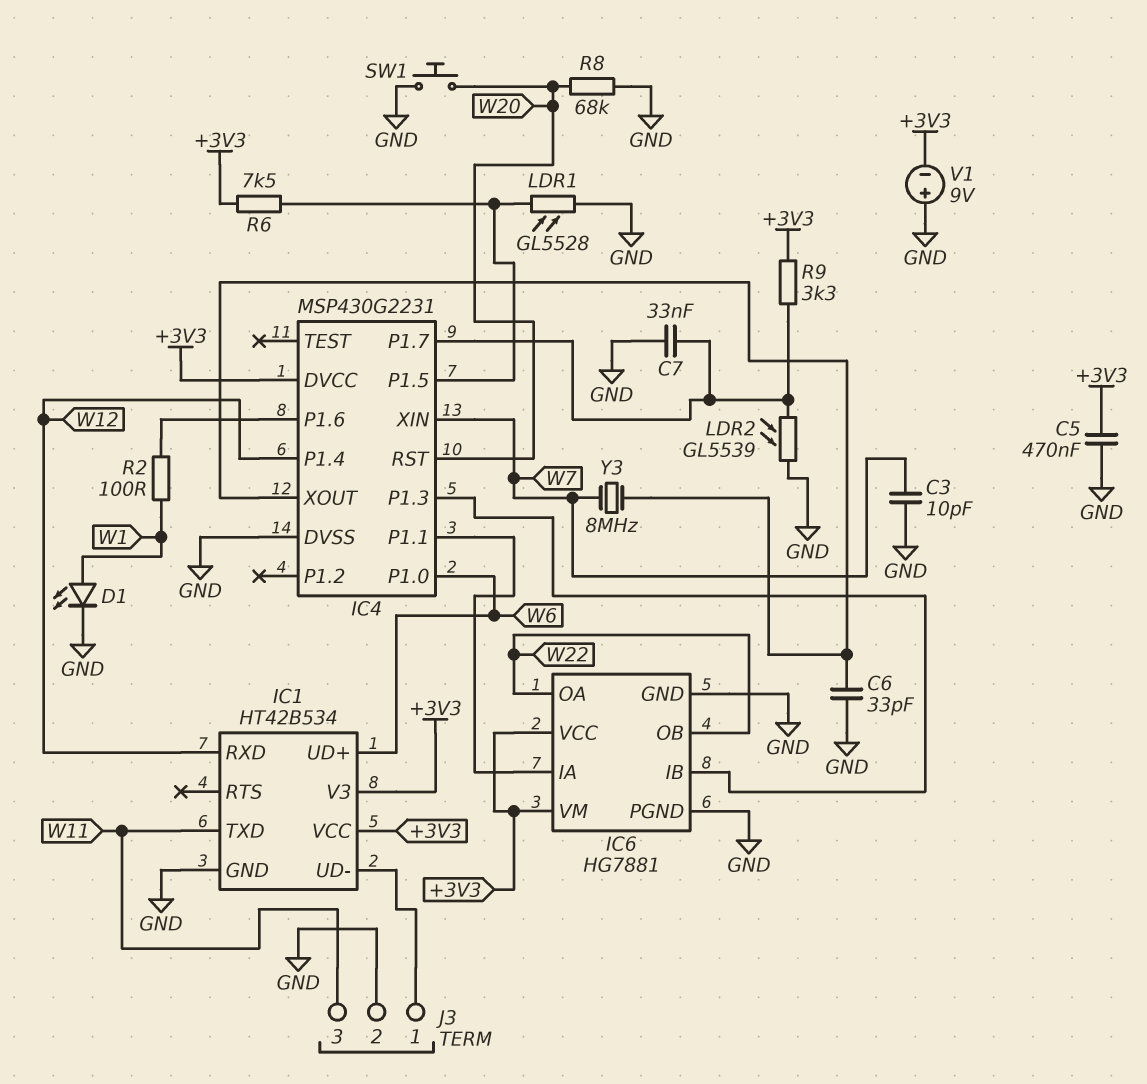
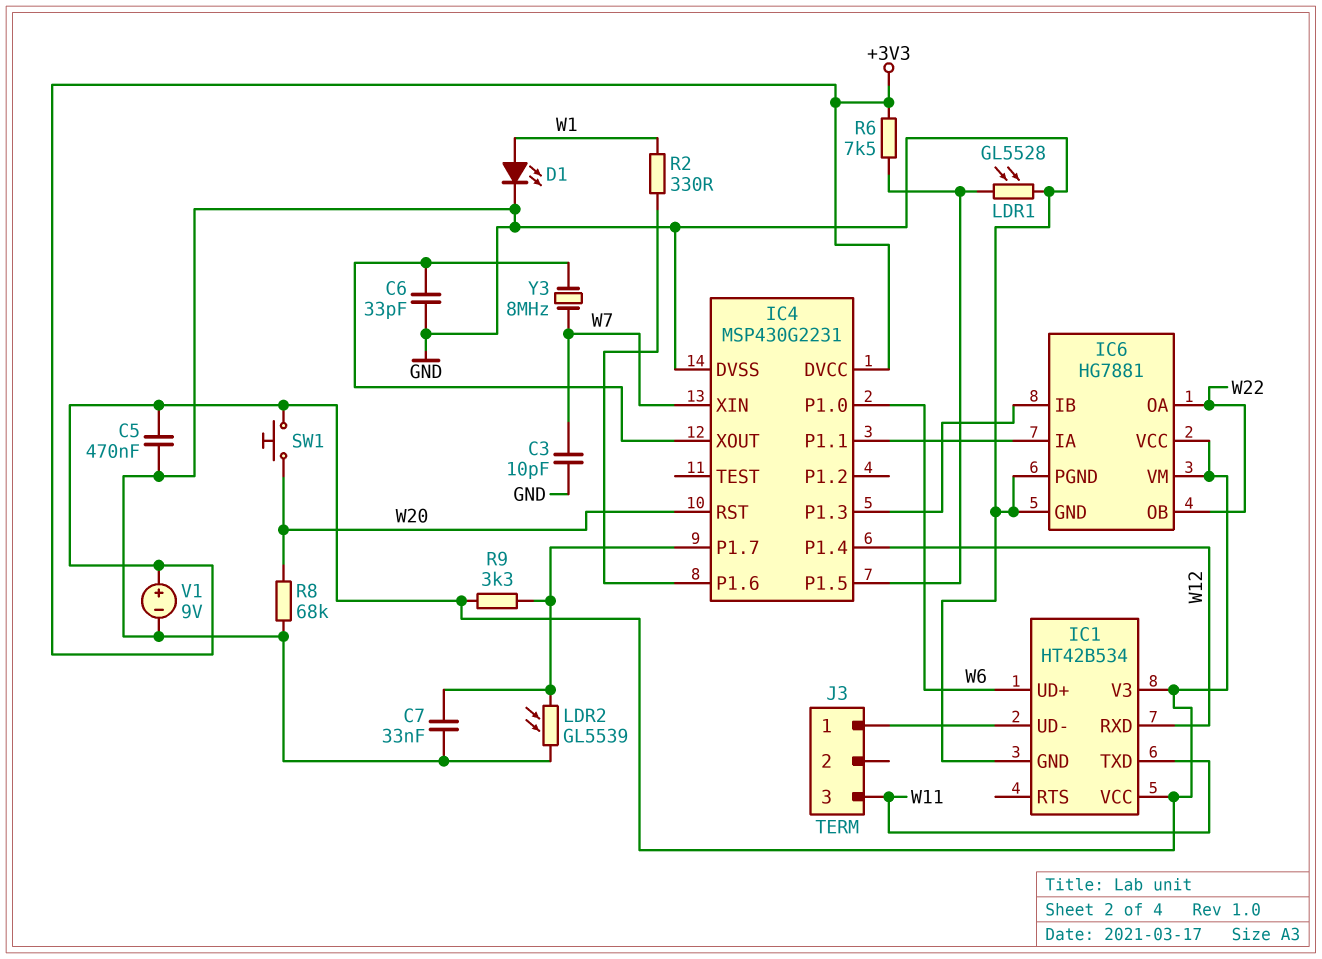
J3 pin 2: GND -> none
R2: 100 (IC4/P1.6, W1) -> 330 (IC4/P1.6, W1)
SW1: button (GND, W20) -> button (+3V3, W20)
V1: 9V (plus GND, minus +3V3) -> 9V (plus +3V3, minus GND)

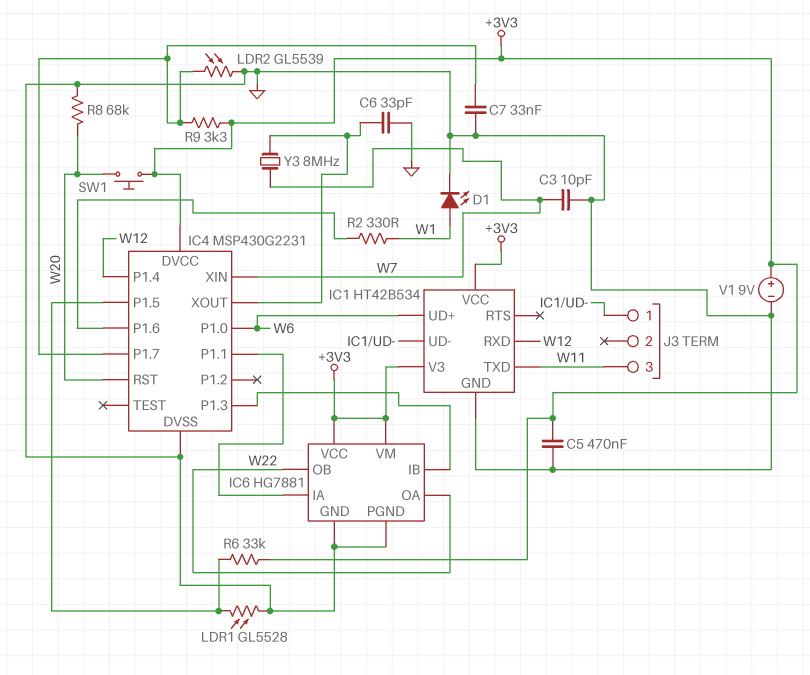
R6: 7.5k (+3V3, IC4/P1.5) -> 33k (+3V3, IC4/P1.5)

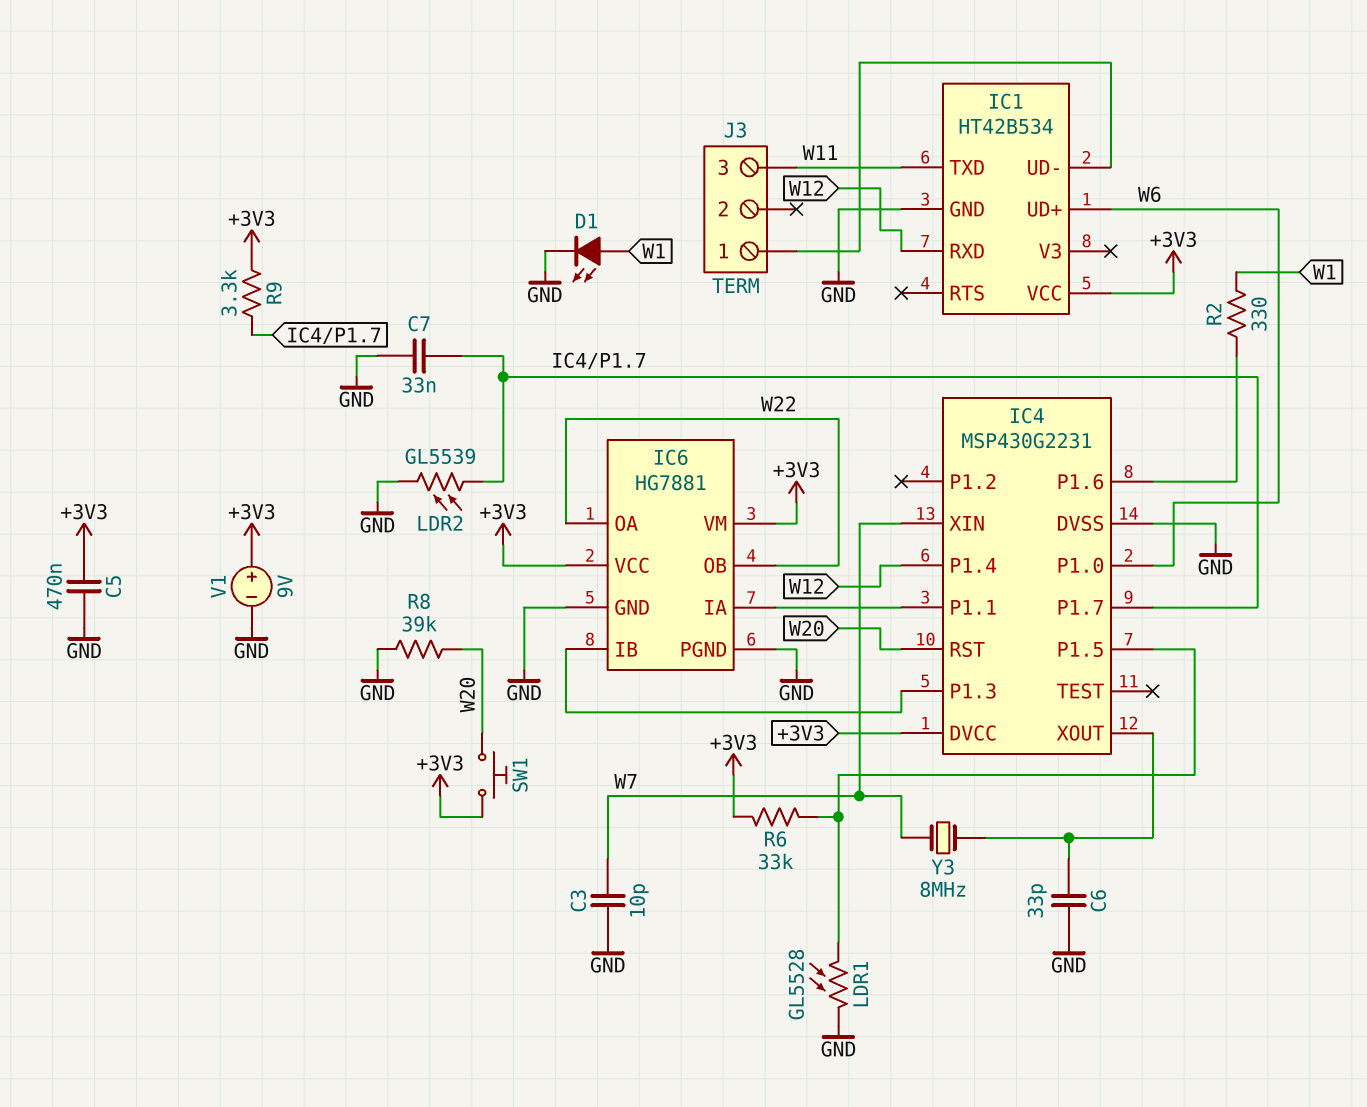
IC1 pin V3: +3V3 -> none
R8: 68k (GND, W20) -> 39k (GND, W20)

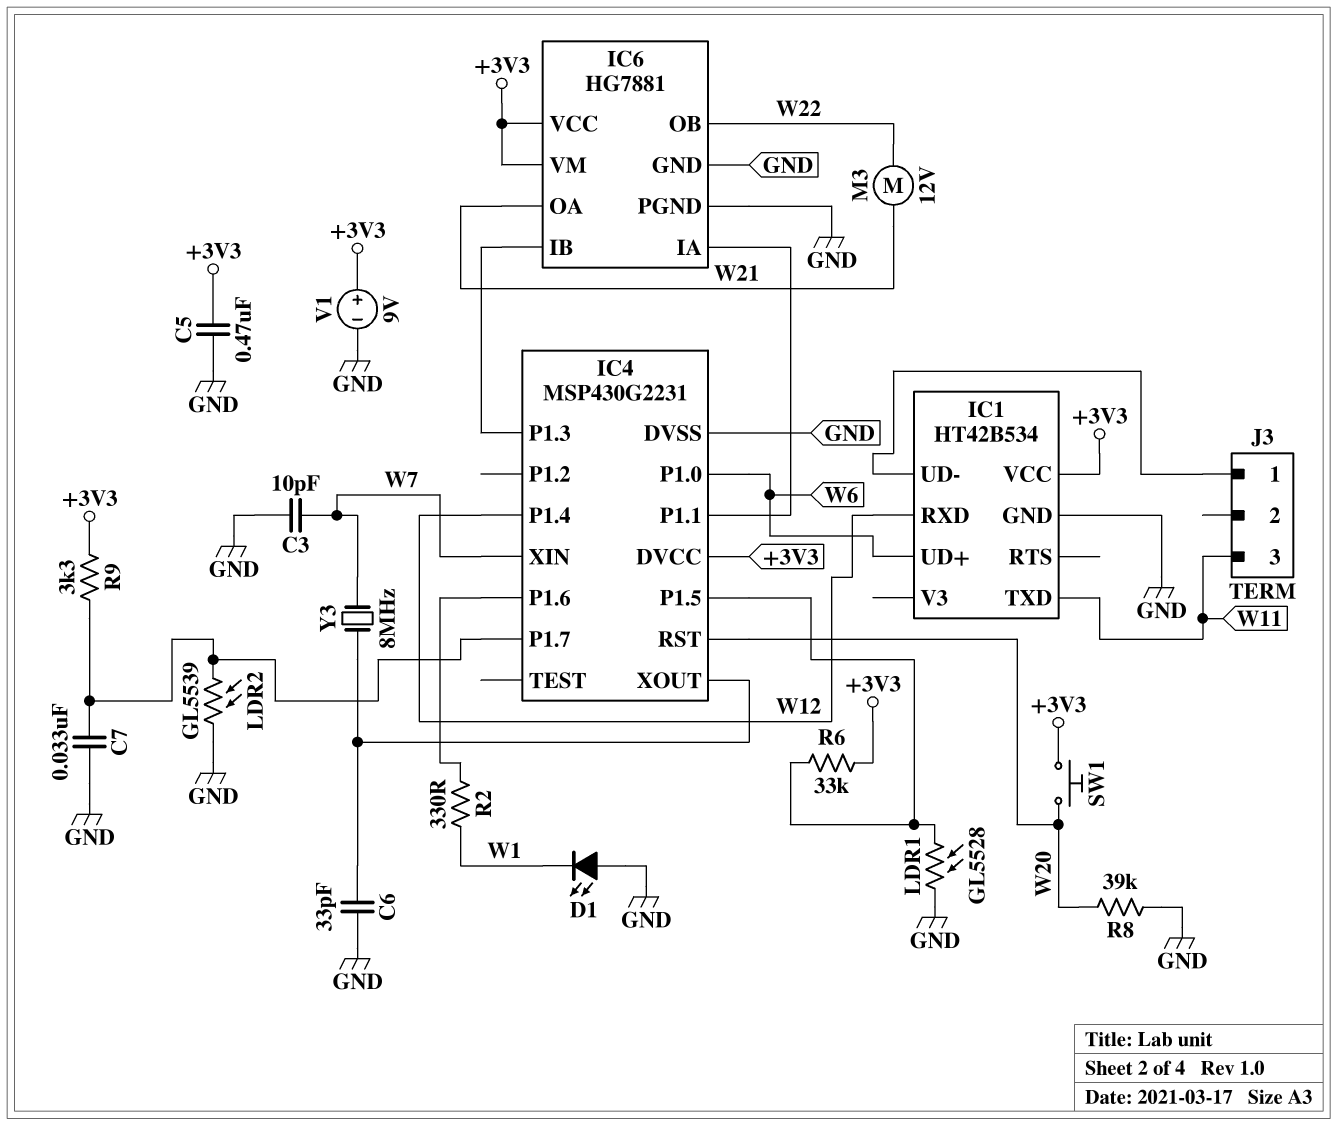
D1: LED (A W1, K GND) -> LED (A GND, K W1)
IC6 pin OA: W22 -> W21
M3: none -> motor 12V (W21, W22)

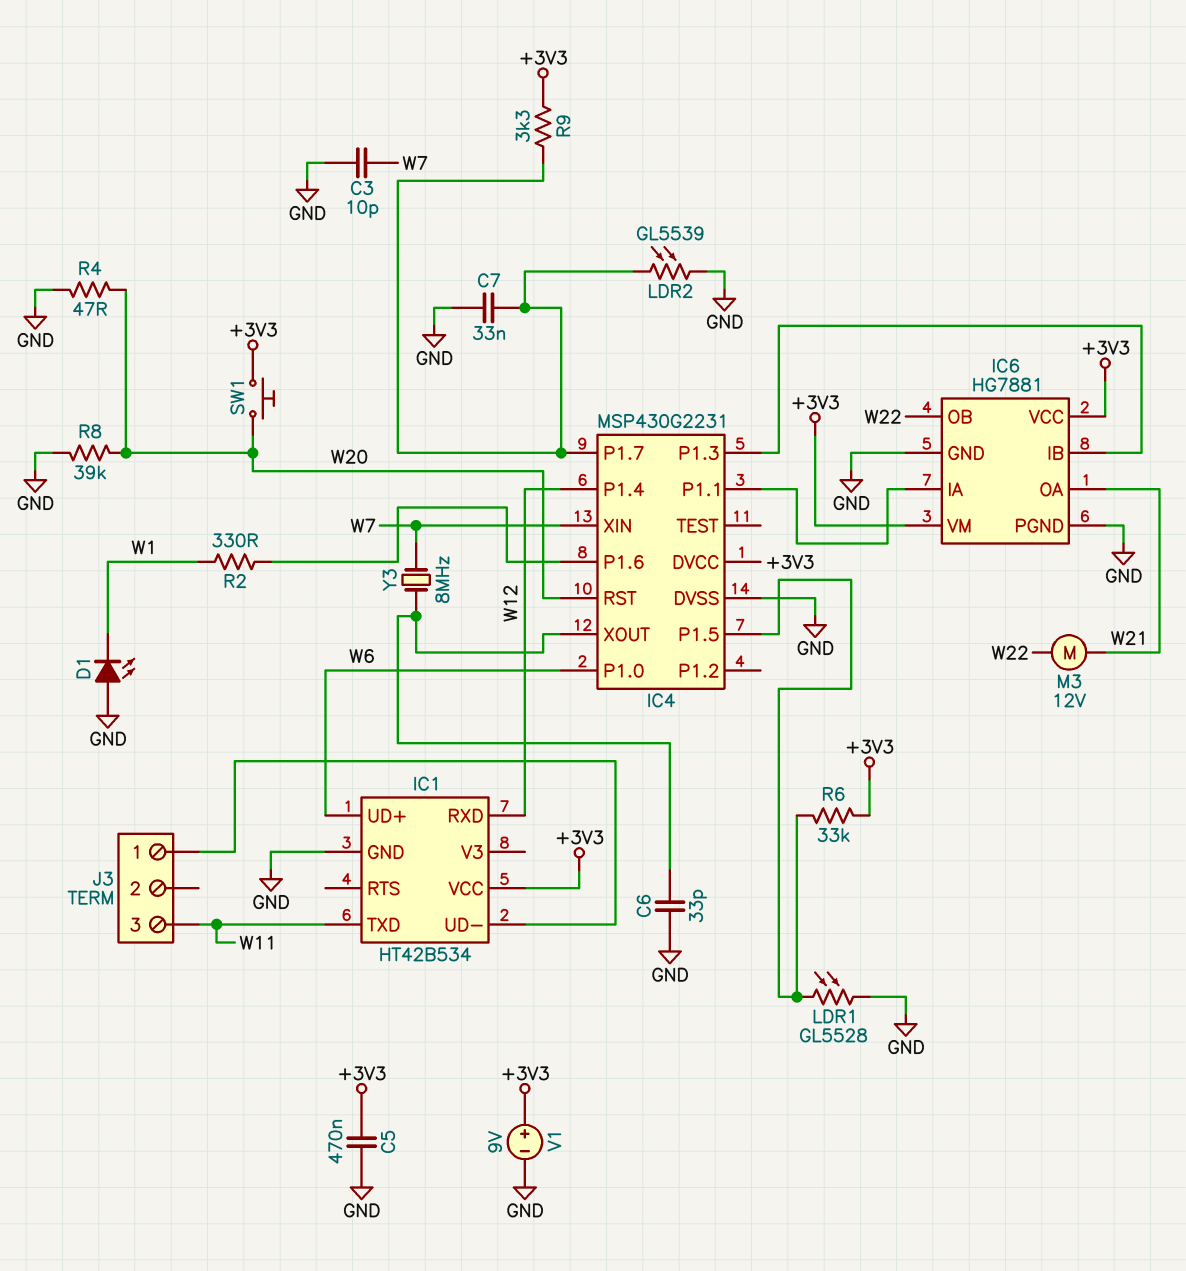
R4: none -> 47 (GND, W20)

